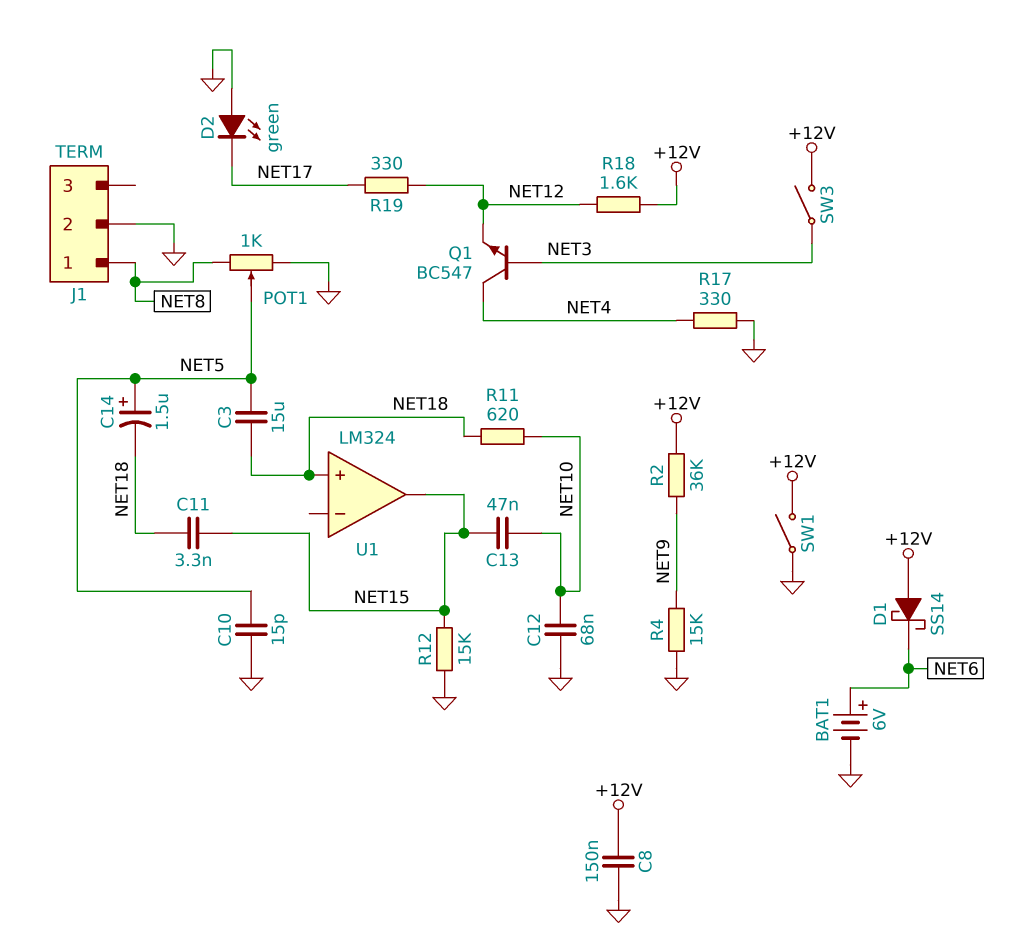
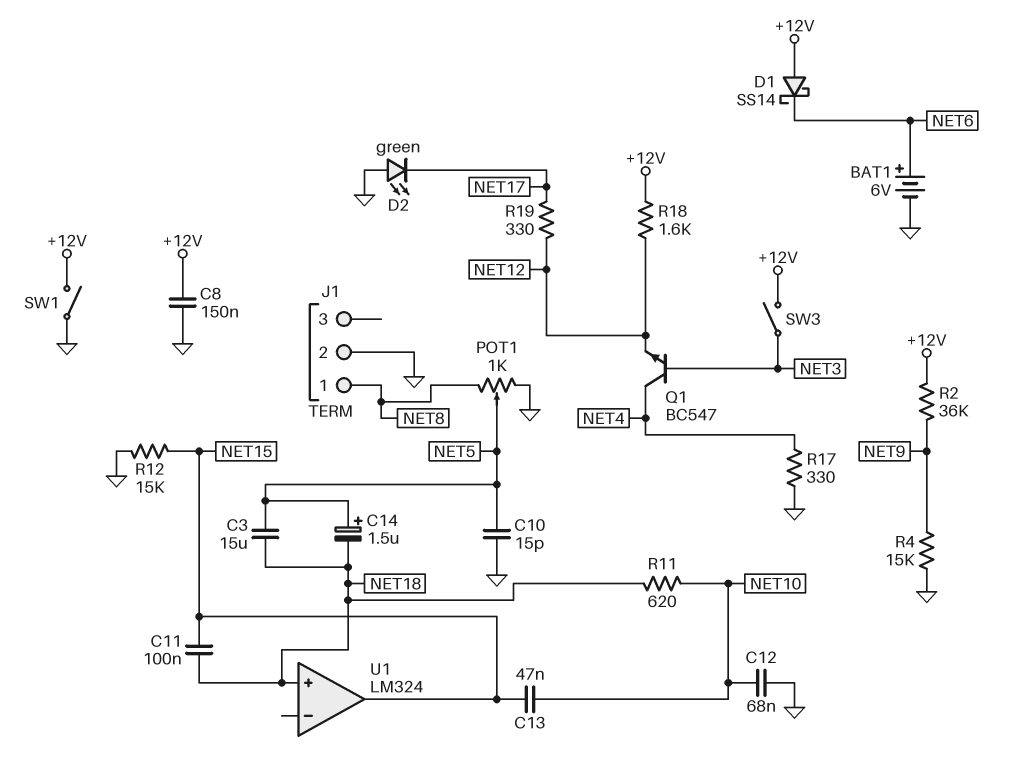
C11: 3.3nF (NET15, NET18) -> 100nF (NET15, NET18)

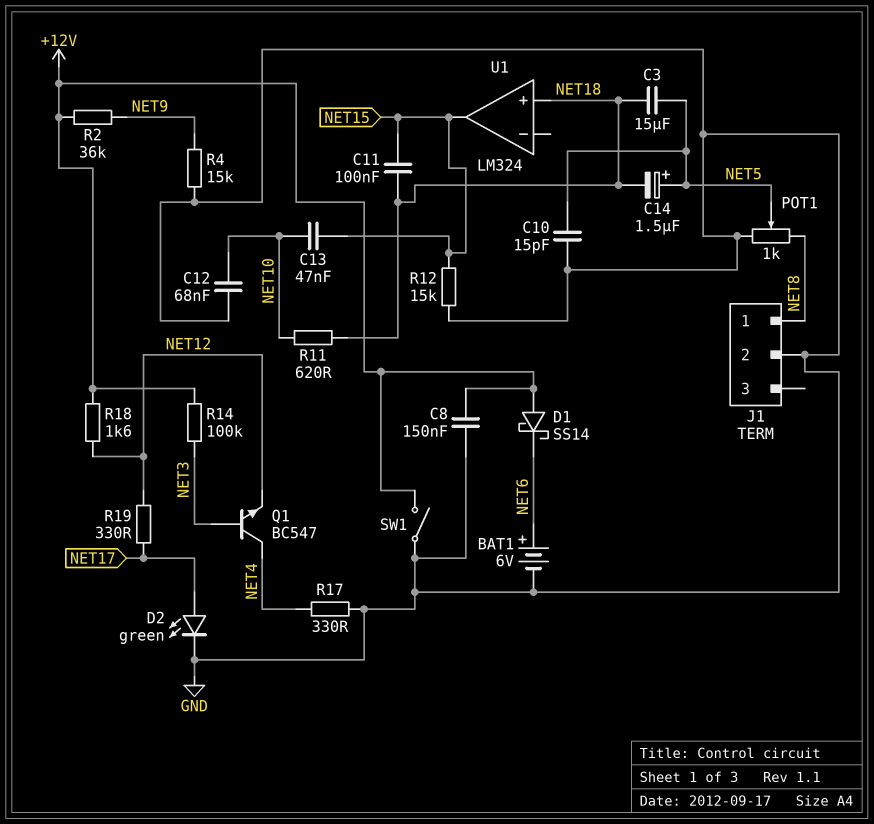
D2: LED green (A GND, K NET17) -> LED green (A NET17, K GND)
R14: none -> 100k (+12V, NET3)
SW3: switch (+12V, NET3) -> none

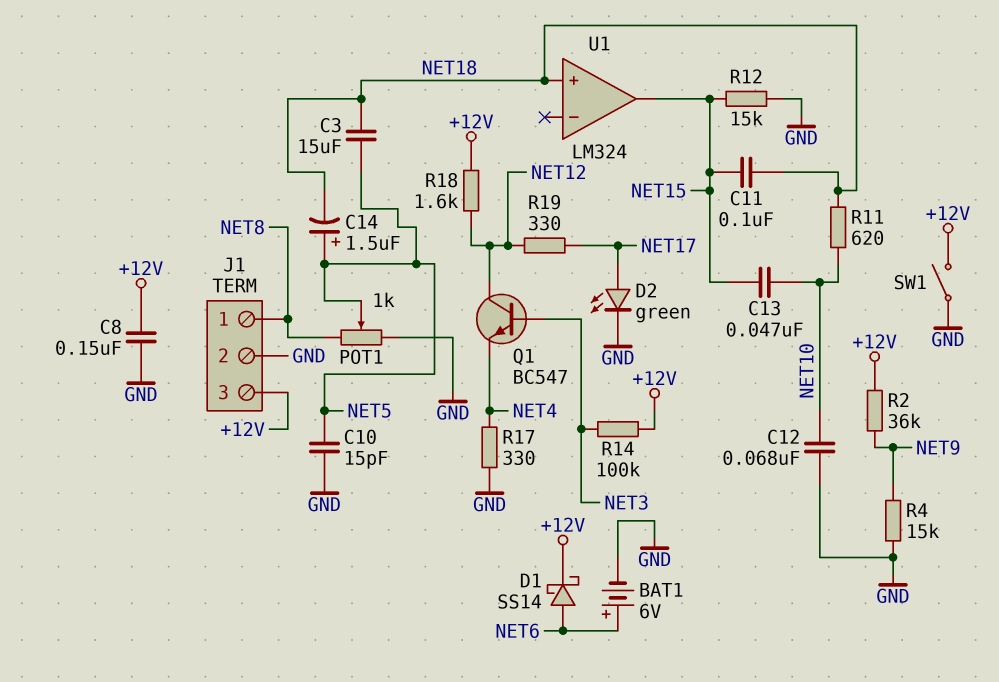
D1: schottky SS14 (A +12V, K NET6) -> schottky SS14 (A NET6, K +12V)
J1 pin 3: none -> +12V
Q1: NPN BC547 (B NET3, C NET4, E NET12) -> NPN BC547 (B NET3, C NET12, E NET4)

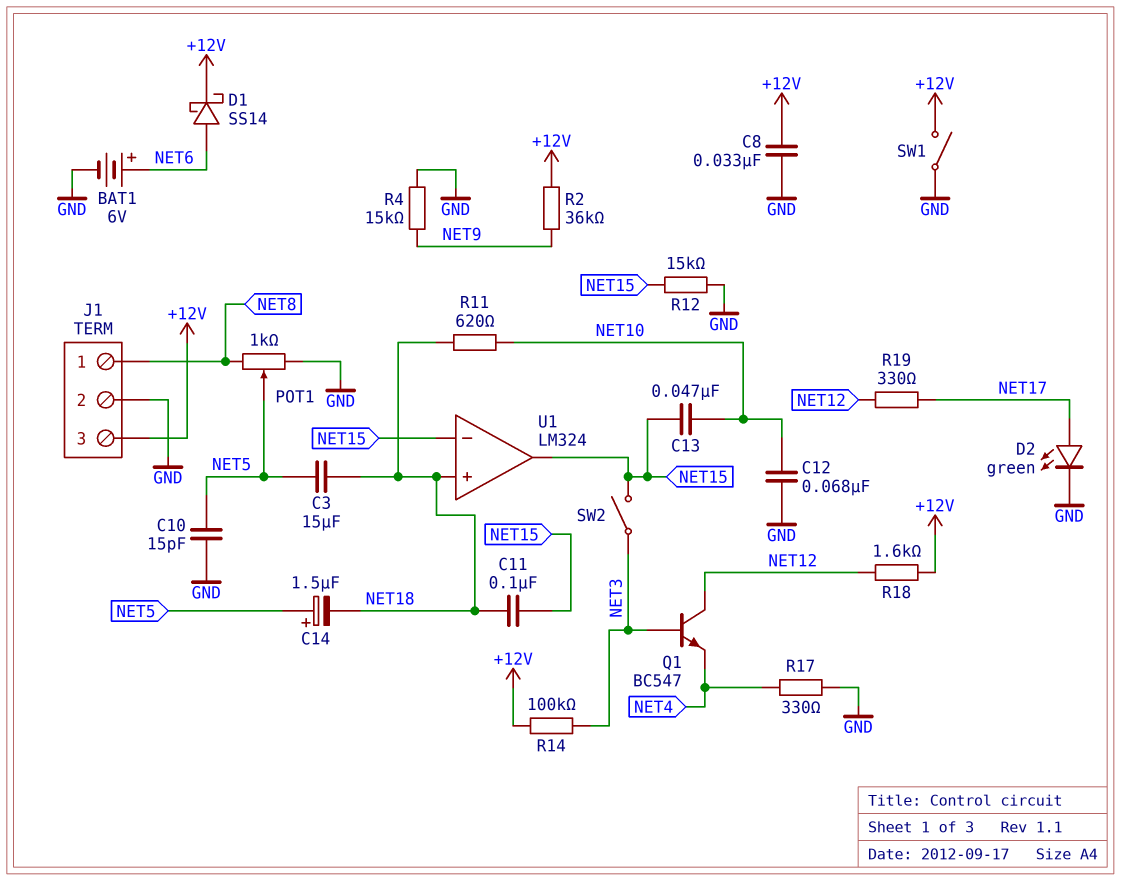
C8: 150nF (+12V, GND) -> 33nF (+12V, GND)
SW2: none -> switch (NET3, NET15)
U1 pin in-: none -> NET15

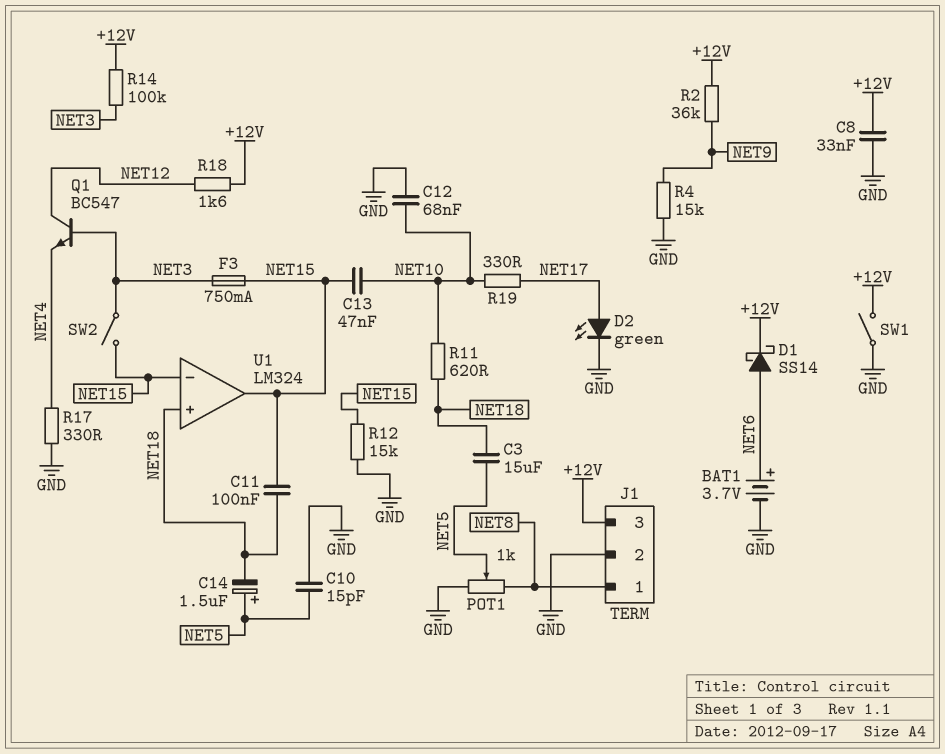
BAT1: 6V (plus NET6, minus GND) -> 3.7V (plus NET6, minus GND)
F3: none -> 750mA (NET3, NET15)
R19: 330 (NET12, NET17) -> 330 (NET10, NET17)

